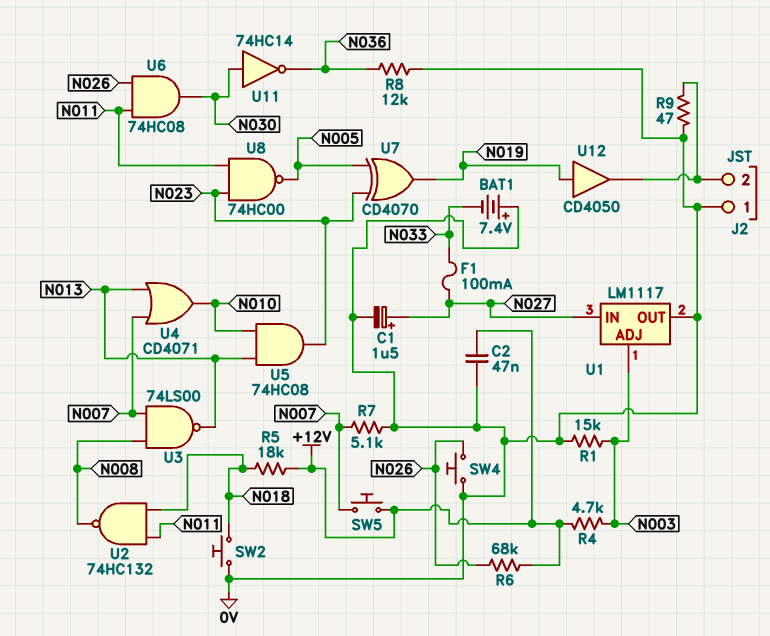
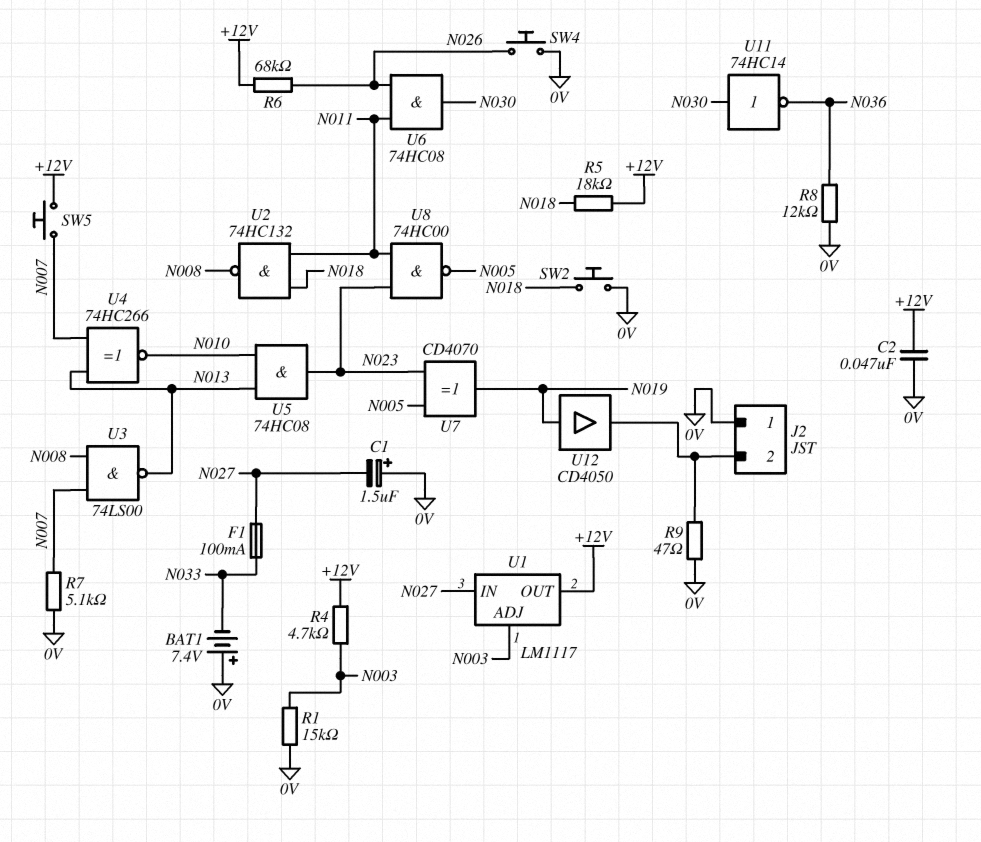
C1: 1.5uF (plus N027, minus 0V) -> 1.5uF (plus 0V, minus N027)
U1 pin OUT: 0V -> +12V
U4: OR CD4071 (in N007, in N013, out N010) -> XNOR 74HC266 (in N007, in N013, out N010)

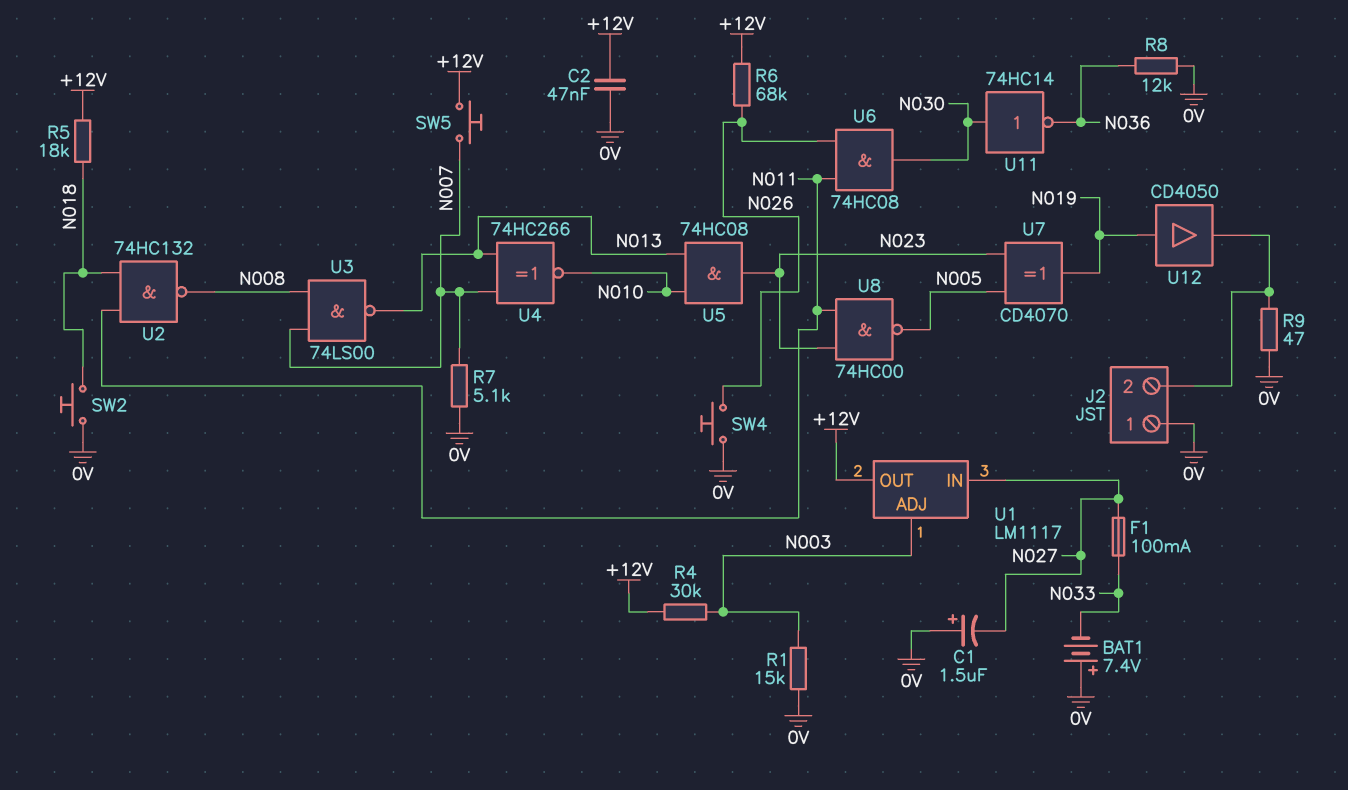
R4: 4.7k (+12V, N003) -> 30k (+12V, N003)

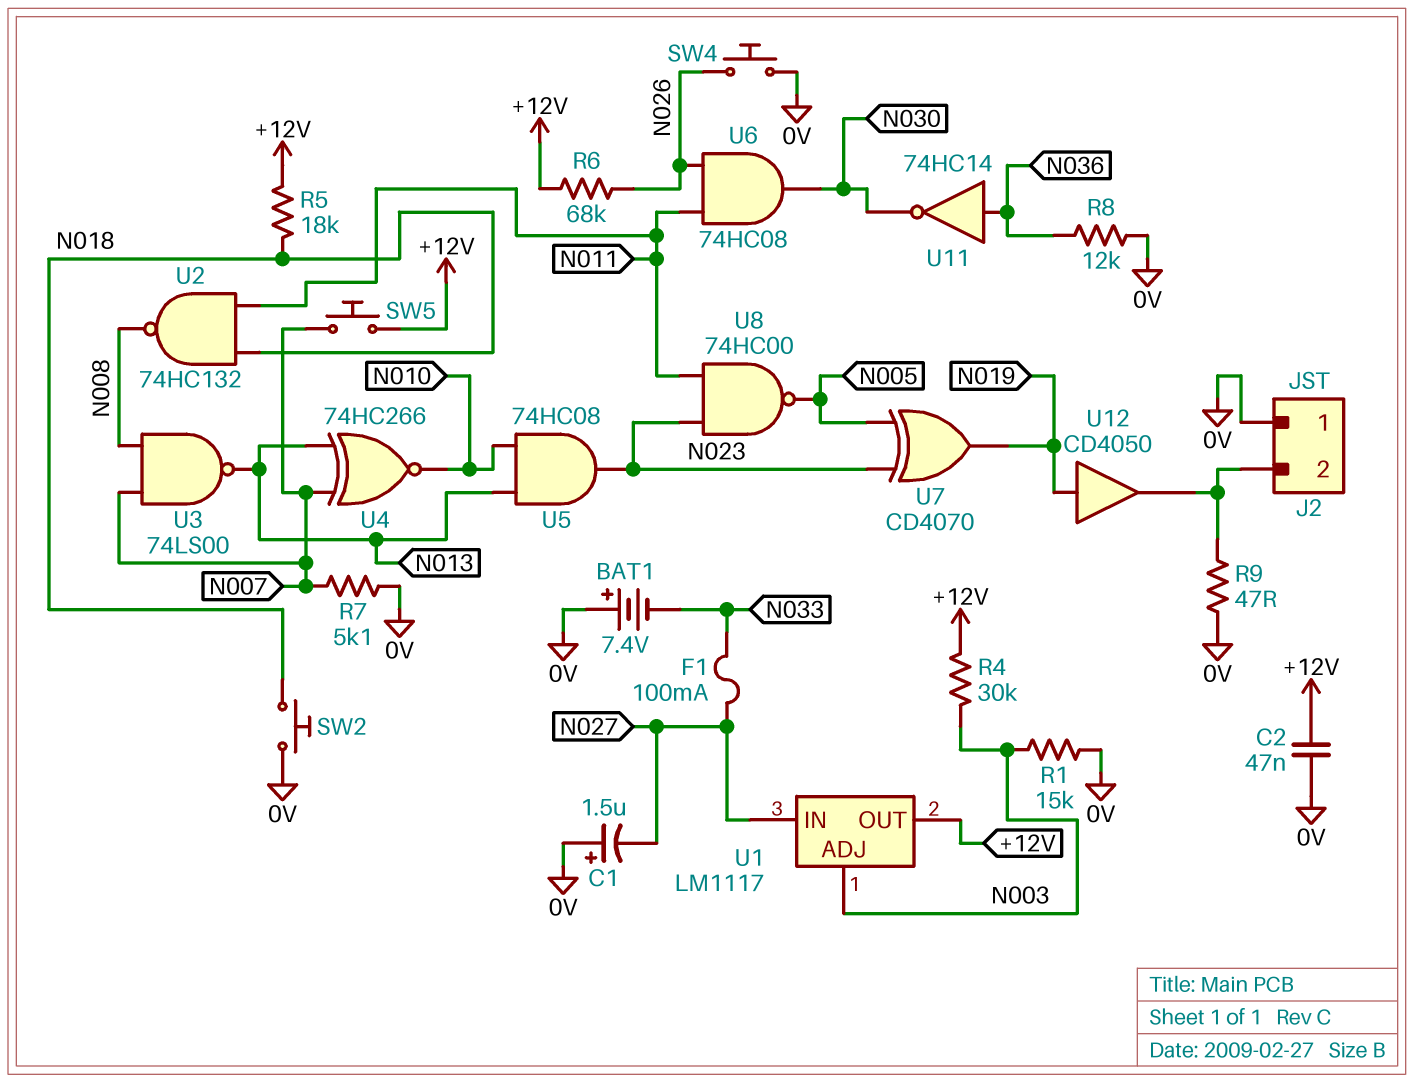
U11: NOT 74HC14 (in N030, out N036) -> NOT 74HC14 (in N036, out N030)

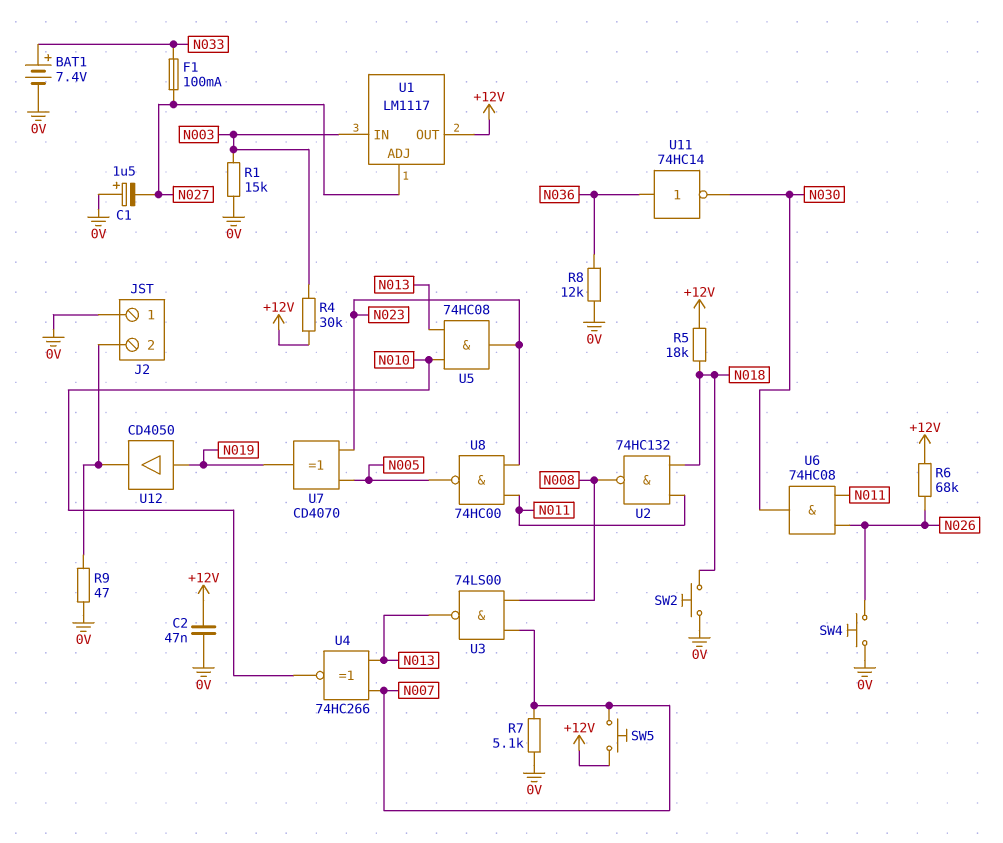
BAT1: 7.4V (plus 0V, minus N033) -> 7.4V (plus N033, minus 0V)
U1 pin ADJ: N003 -> N027
U1 pin IN: N027 -> N003

